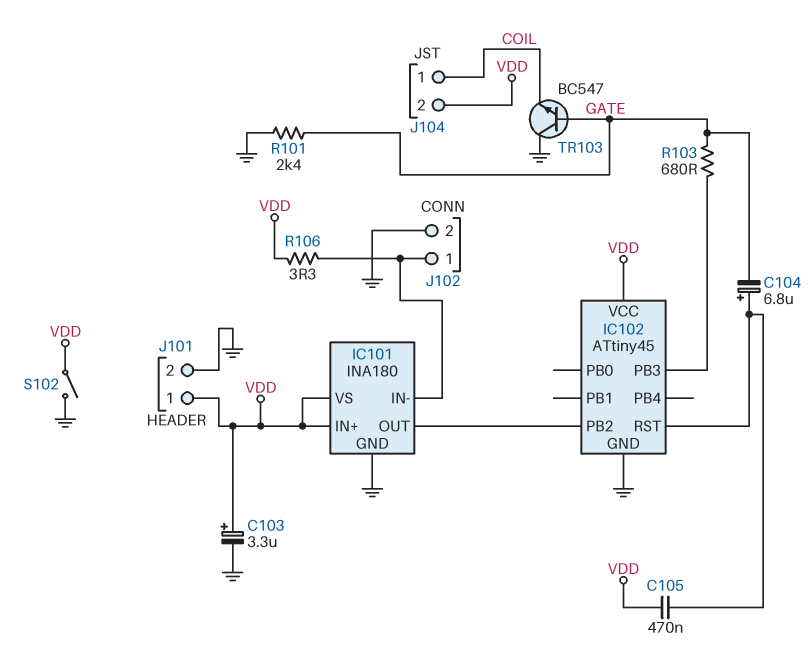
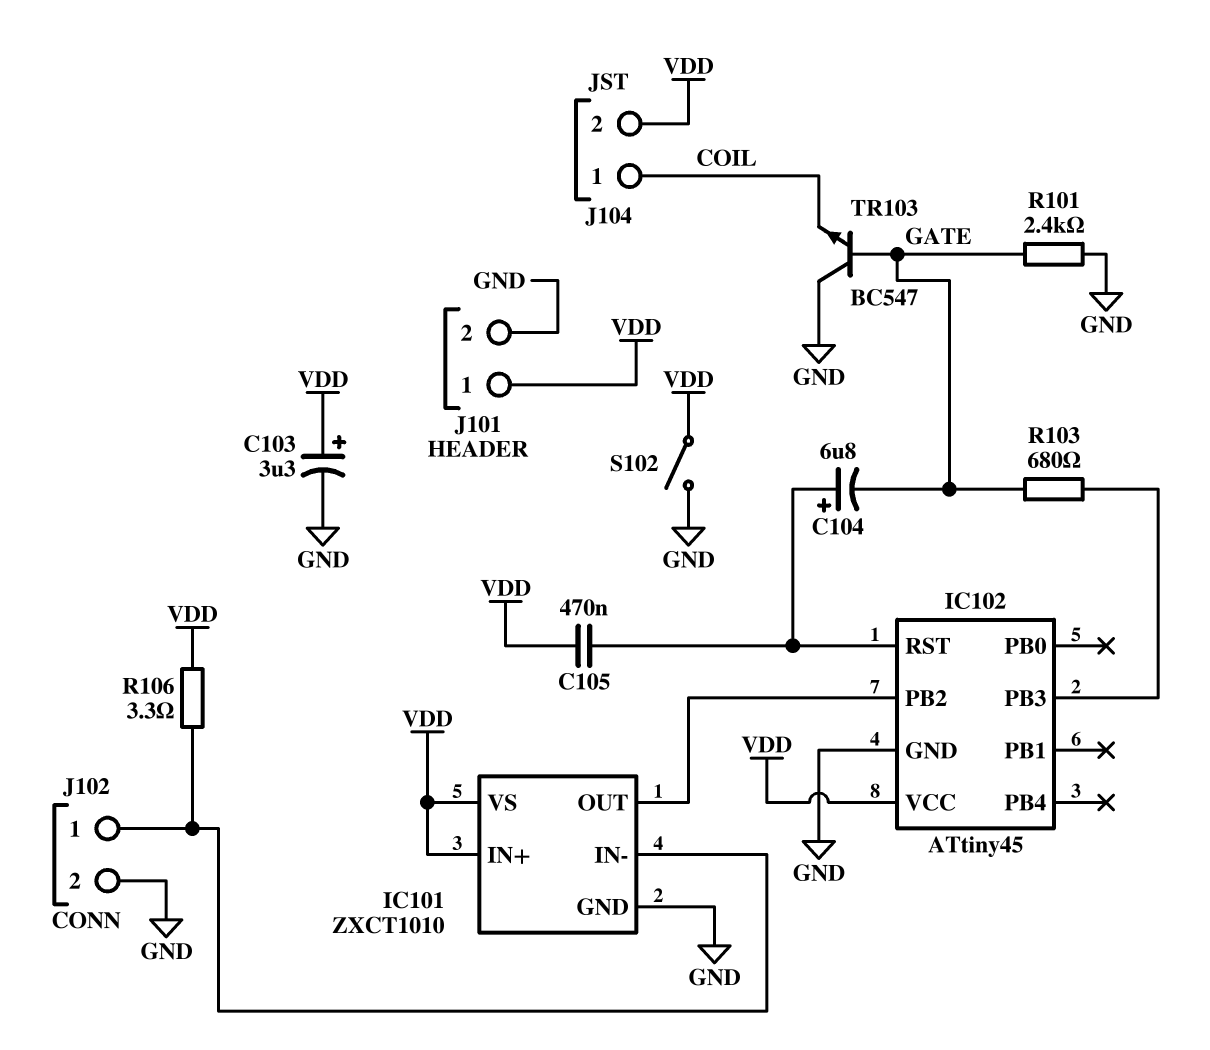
IC101: INA180 -> ZXCT1010

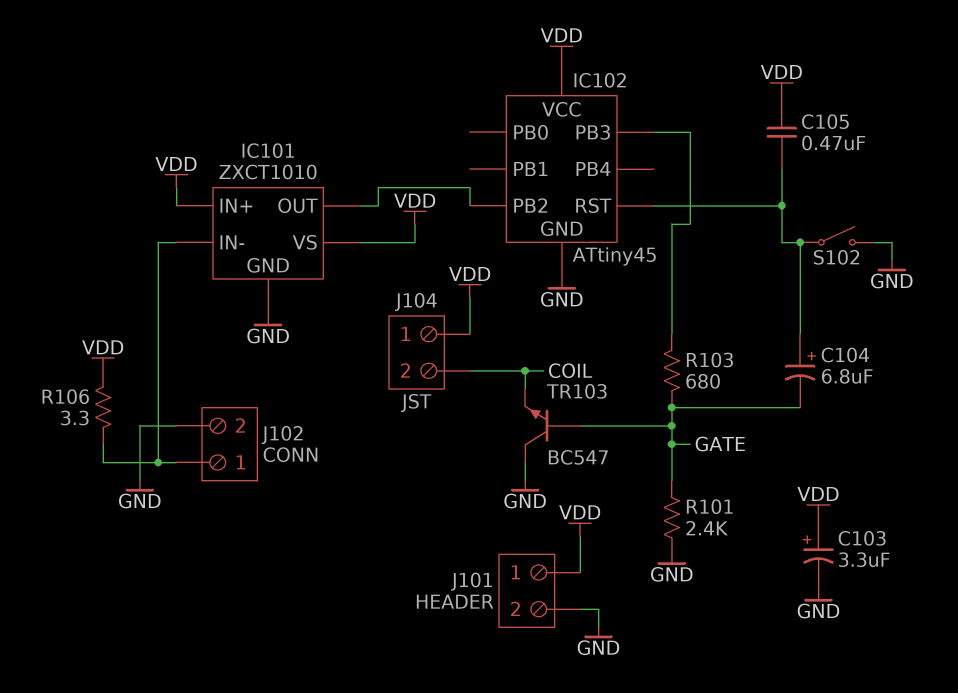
J104 pin 1: COIL -> VDD
J104 pin 2: VDD -> COIL
S102: switch (GND, VDD) -> switch (GND, IC102/RST)

